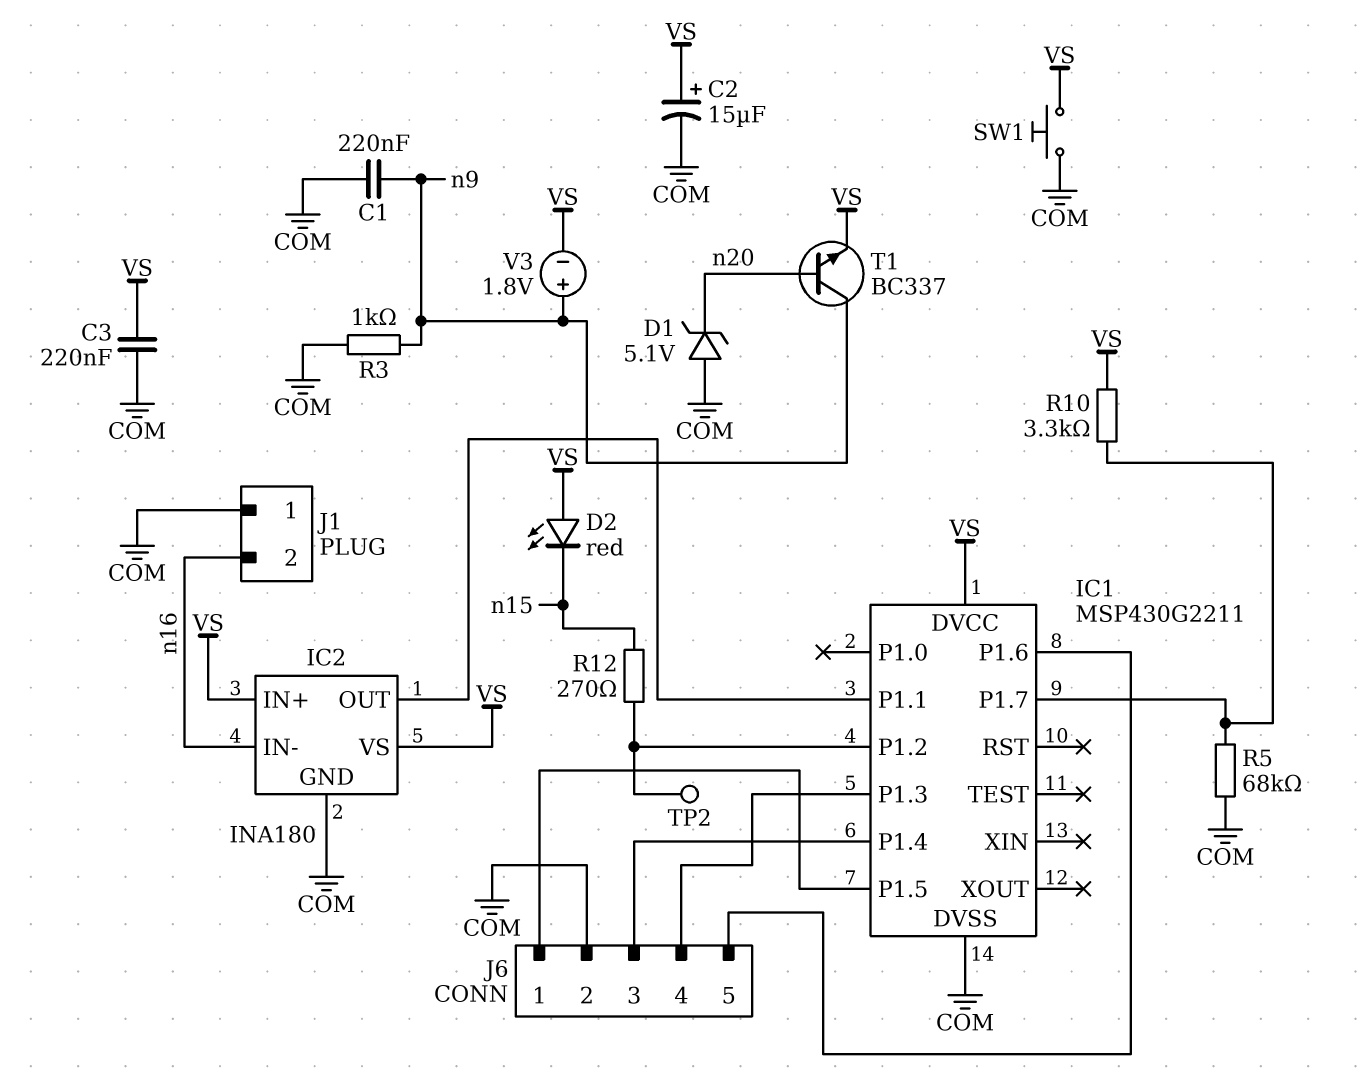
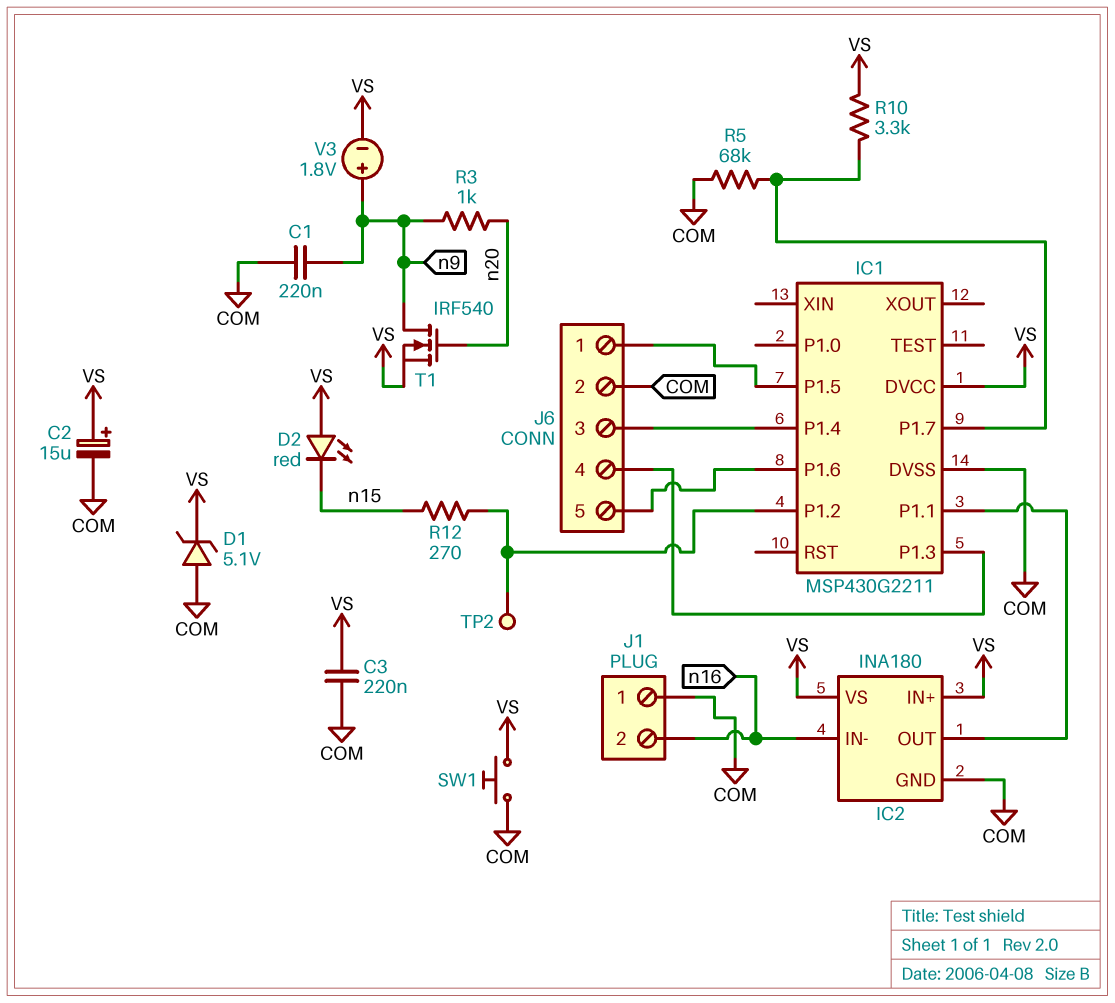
D1: zener 5.1V (A COM, K n20) -> zener 5.1V (A COM, K VS)
R3: 1k (COM, n9) -> 1k (n9, n20)
T1: NPN BC337 (B n20, C n9, E VS) -> NMOS IRF540 (G n20, D n9, S VS)

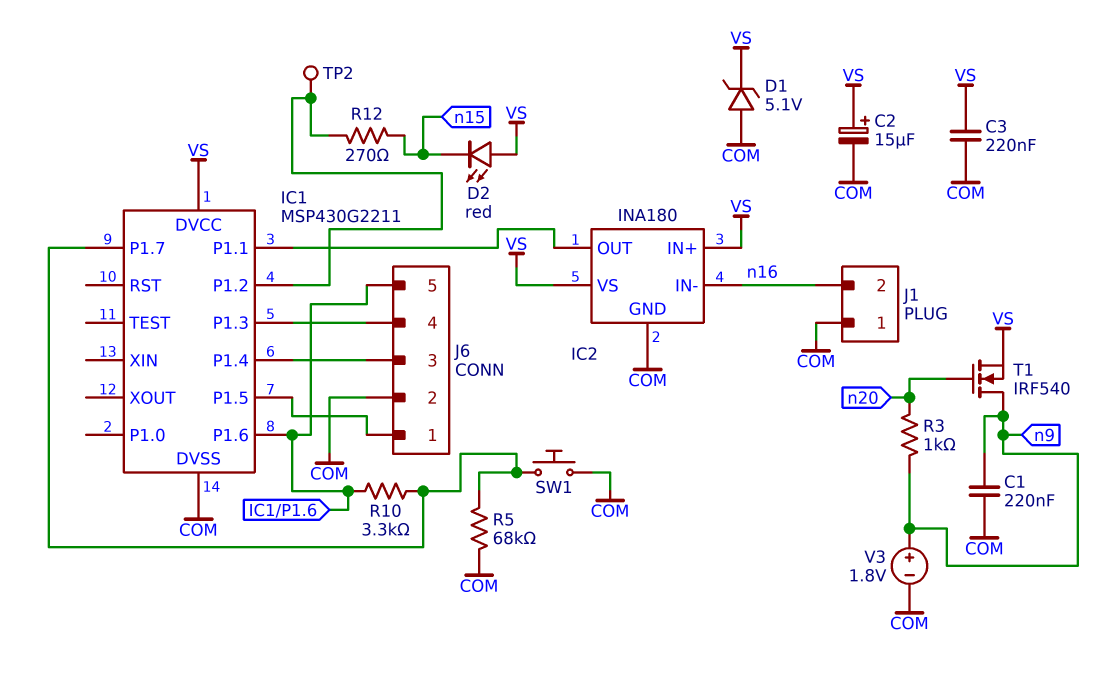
R10: 3.3k (IC1/P1.7, VS) -> 3.3k (IC1/P1.6, IC1/P1.7)
SW1: button (COM, VS) -> button (COM, IC1/P1.7)
V3: 1.8V (plus n9, minus VS) -> 1.8V (plus n9, minus COM)

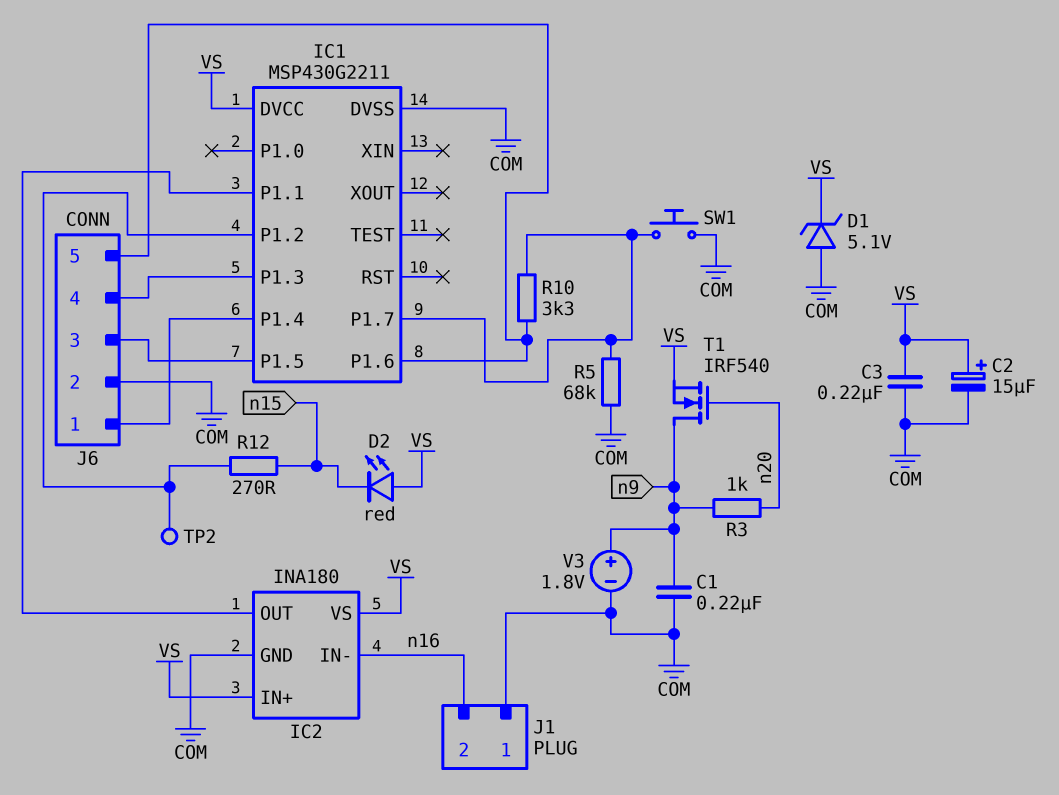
J6 pin 1: IC1/P1.5 -> IC1/P1.4
J6 pin 3: IC1/P1.4 -> IC1/P1.5

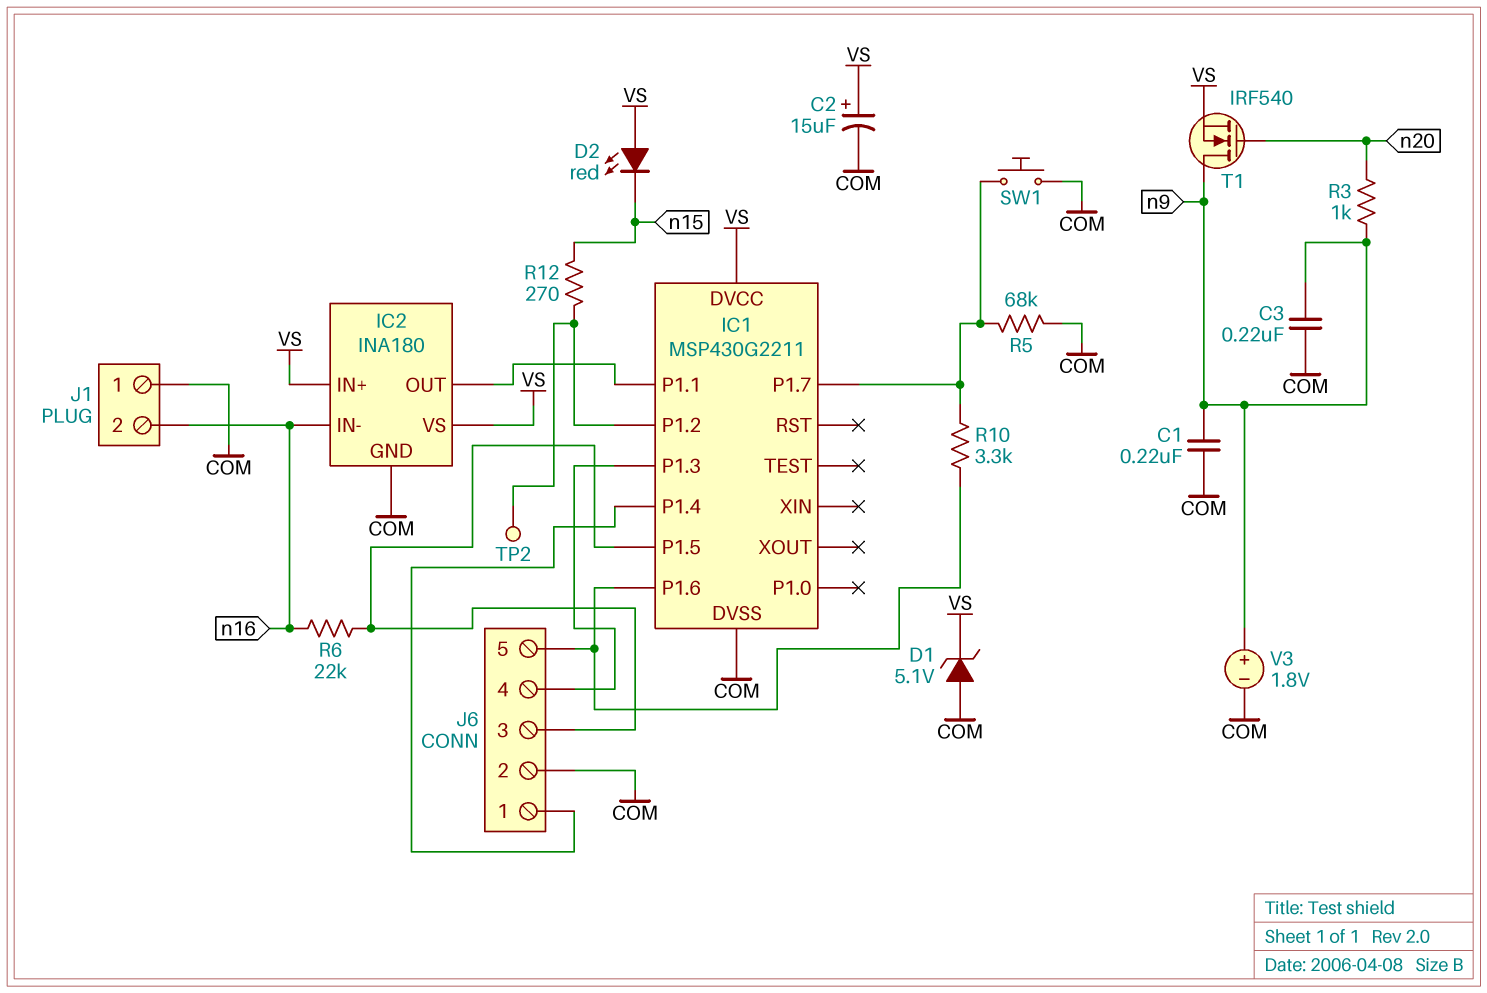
C3: 220nF (COM, VS) -> 220nF (COM, n9)
R6: none -> 22k (IC1/P1.5, n16)

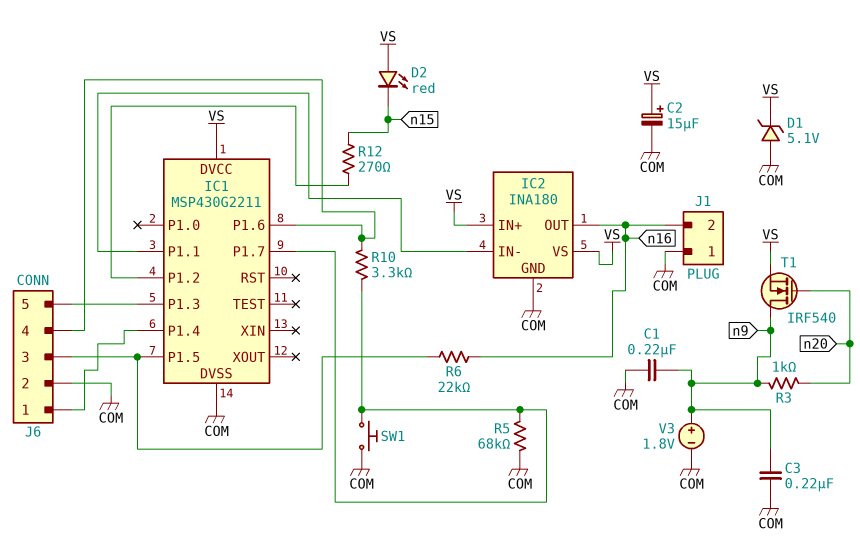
IC2 pin IN-: n16 -> IC1/P1.1
IC2 pin OUT: IC1/P1.1 -> n16
J6 pin 4: IC1/P1.3 -> IC1/P1.6
J6 pin 5: IC1/P1.6 -> IC1/P1.3
TP2: test point (IC1/P1.2) -> none

